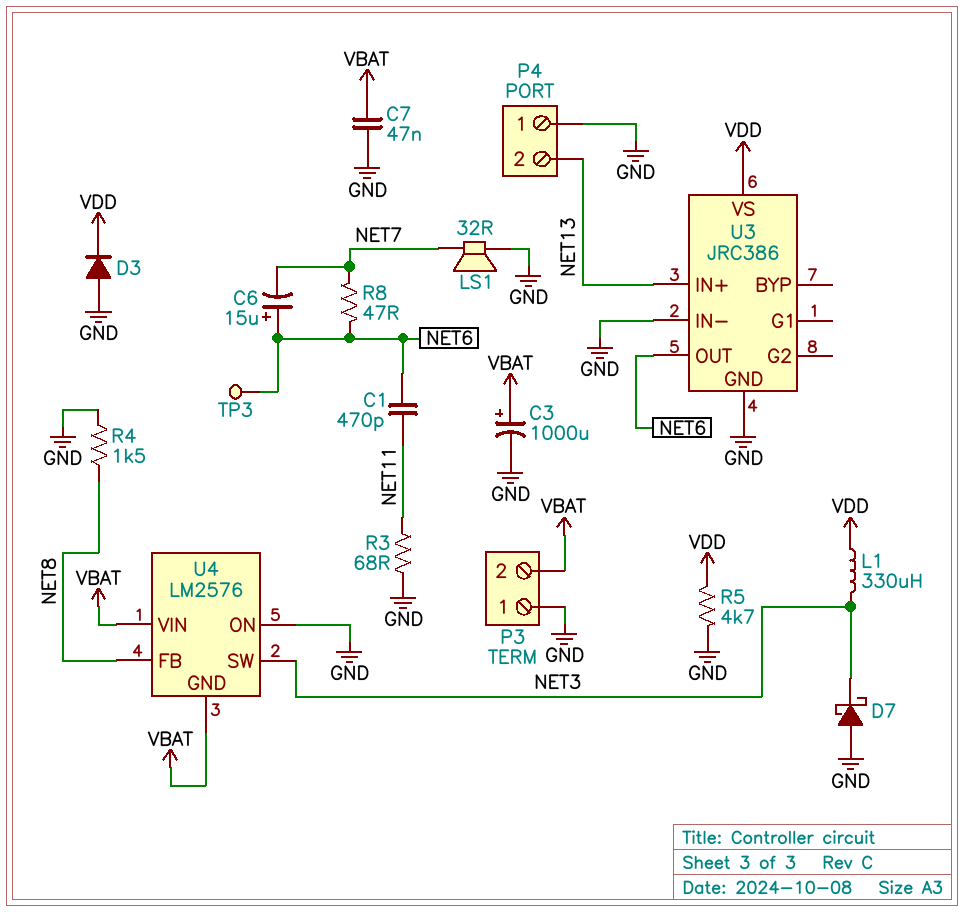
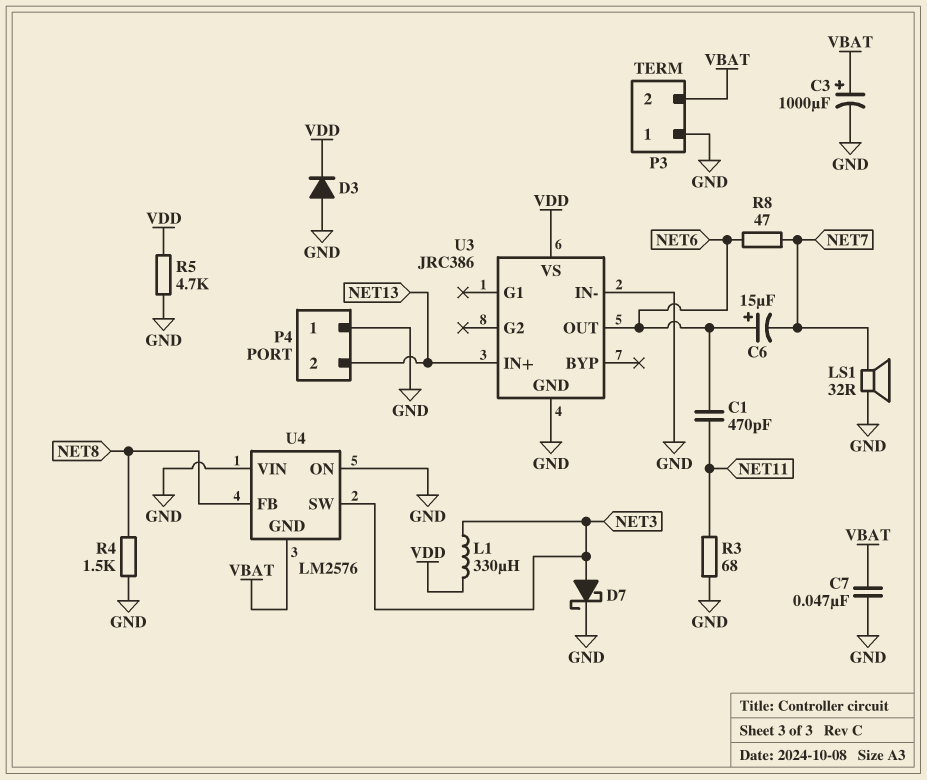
D7: schottky (A GND, K NET3) -> schottky (A NET3, K GND)
TP3: test point (NET6) -> none
U4 pin VIN: VBAT -> GND

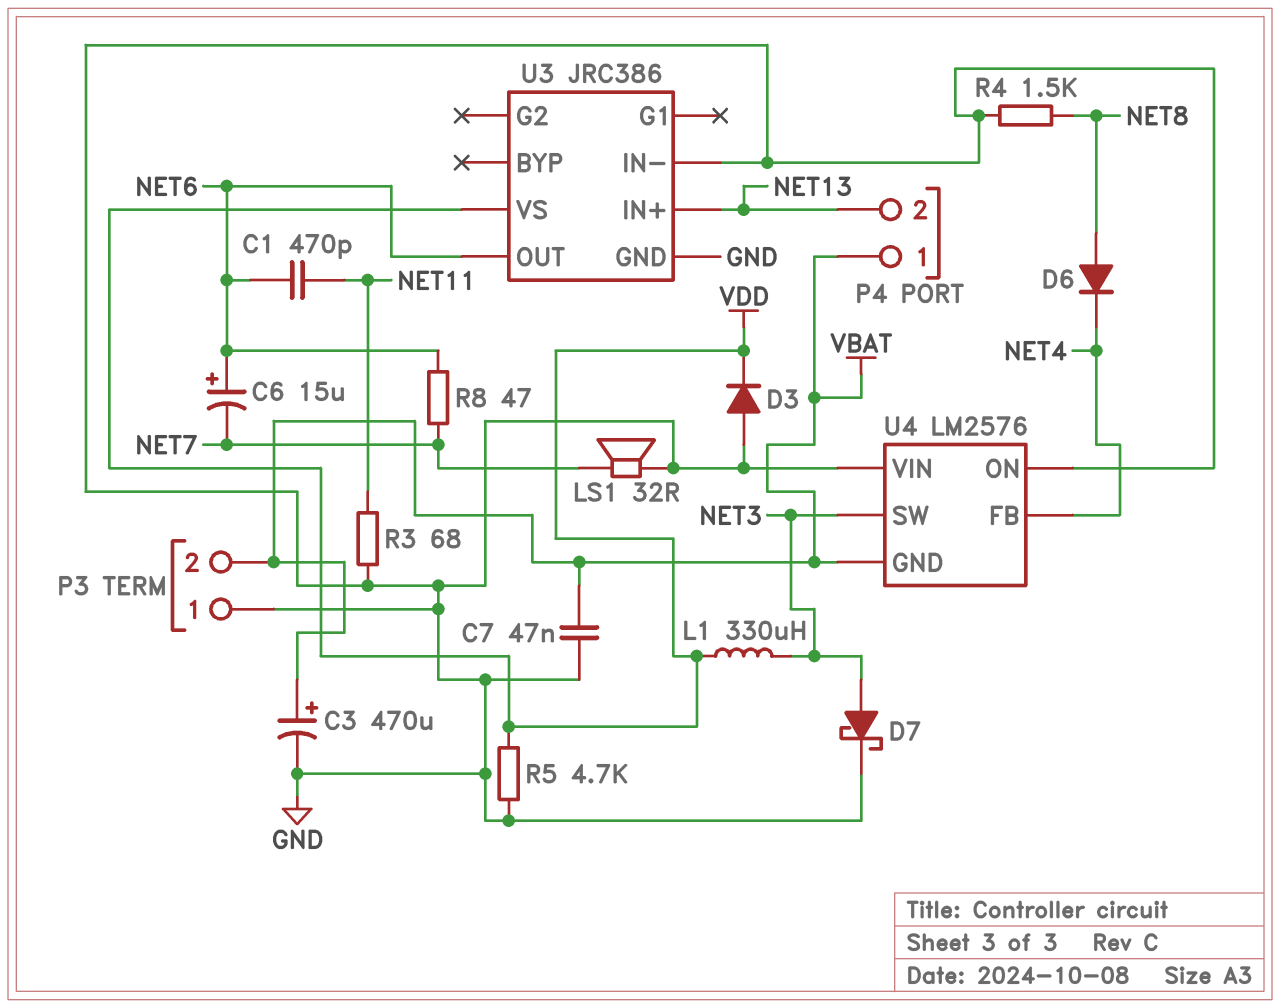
C3: 1000uF (plus VBAT, minus GND) -> 470uF (plus VBAT, minus GND)
D6: none -> diode (A NET8, K NET4)
P4 pin 1: GND -> VBAT
U4 pin FB: NET8 -> NET4

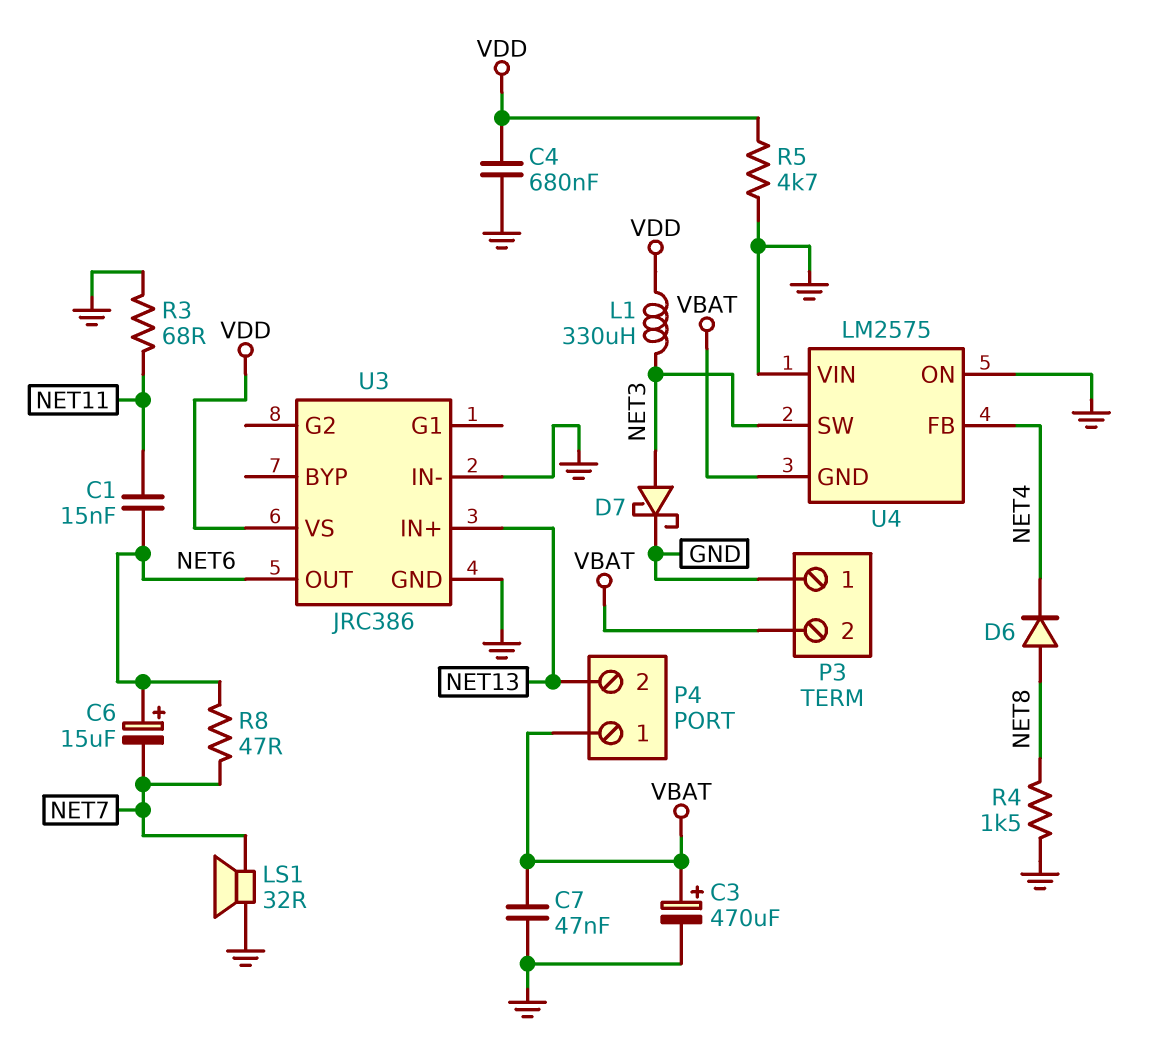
C1: 470pF (NET6, NET11) -> 15nF (NET6, NET11)
C4: none -> 680nF (GND, VDD)
D3: diode (A GND, K VDD) -> none
U4: LM2576 -> LM2575

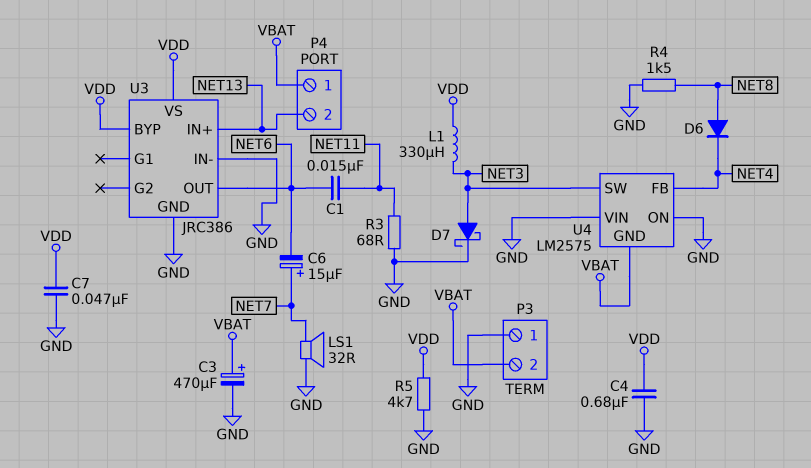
C6: 15uF (plus NET6, minus NET7) -> 15uF (plus NET7, minus NET6)
C7: 47nF (GND, VBAT) -> 47nF (GND, VDD)
R8: 47 (NET6, NET7) -> none
U3 pin BYP: none -> VDD

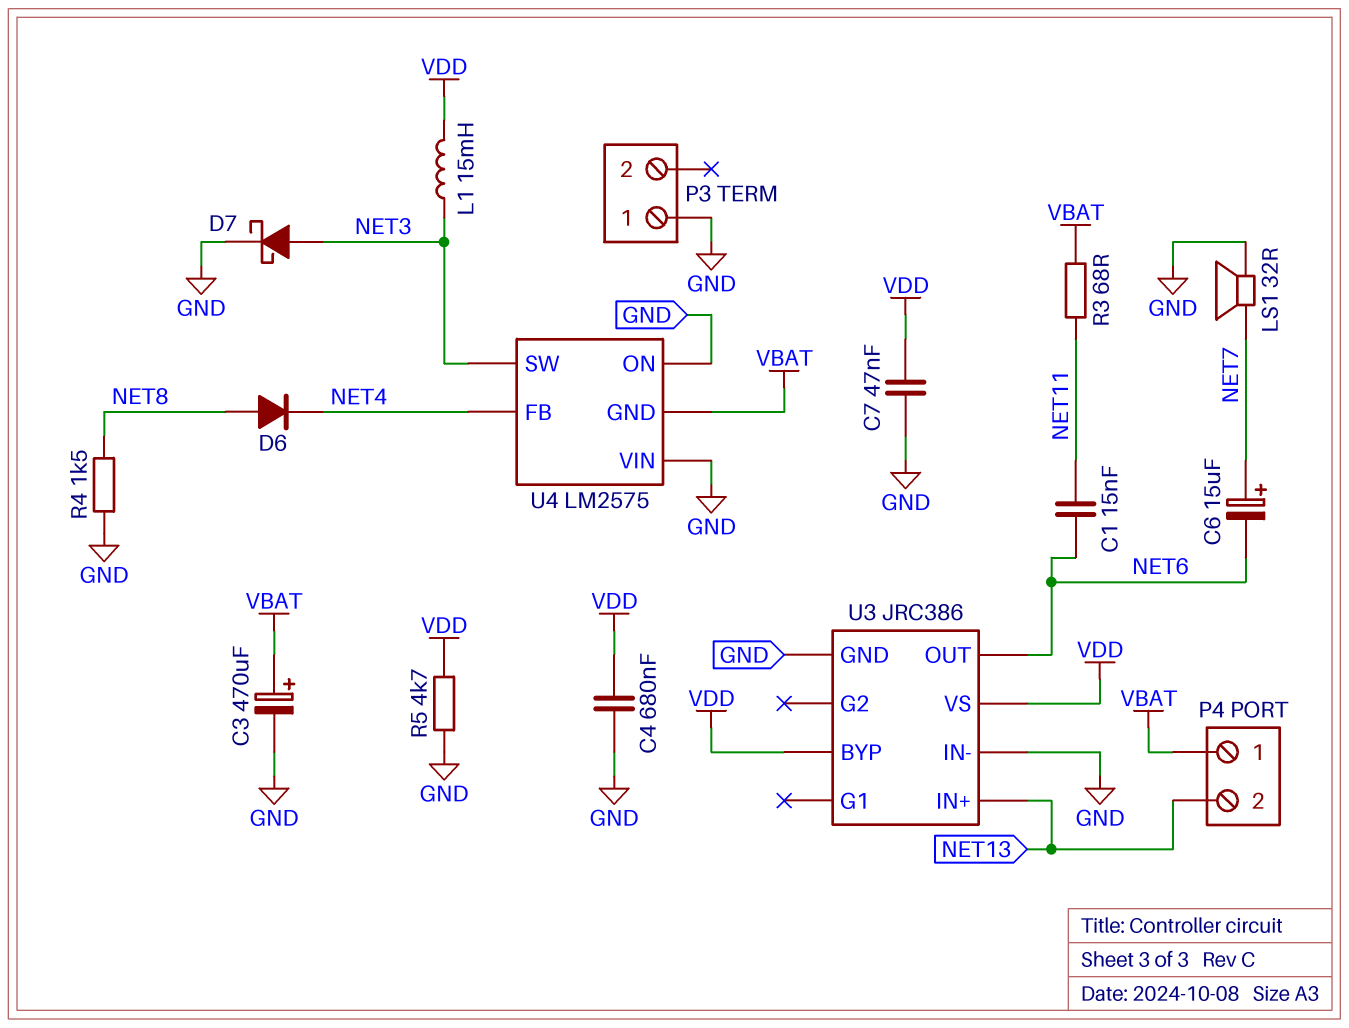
L1: 330uH (NET3, VDD) -> 15mH (NET3, VDD)
P3 pin 2: VBAT -> none
R3: 68 (GND, NET11) -> 68 (NET11, VBAT)

